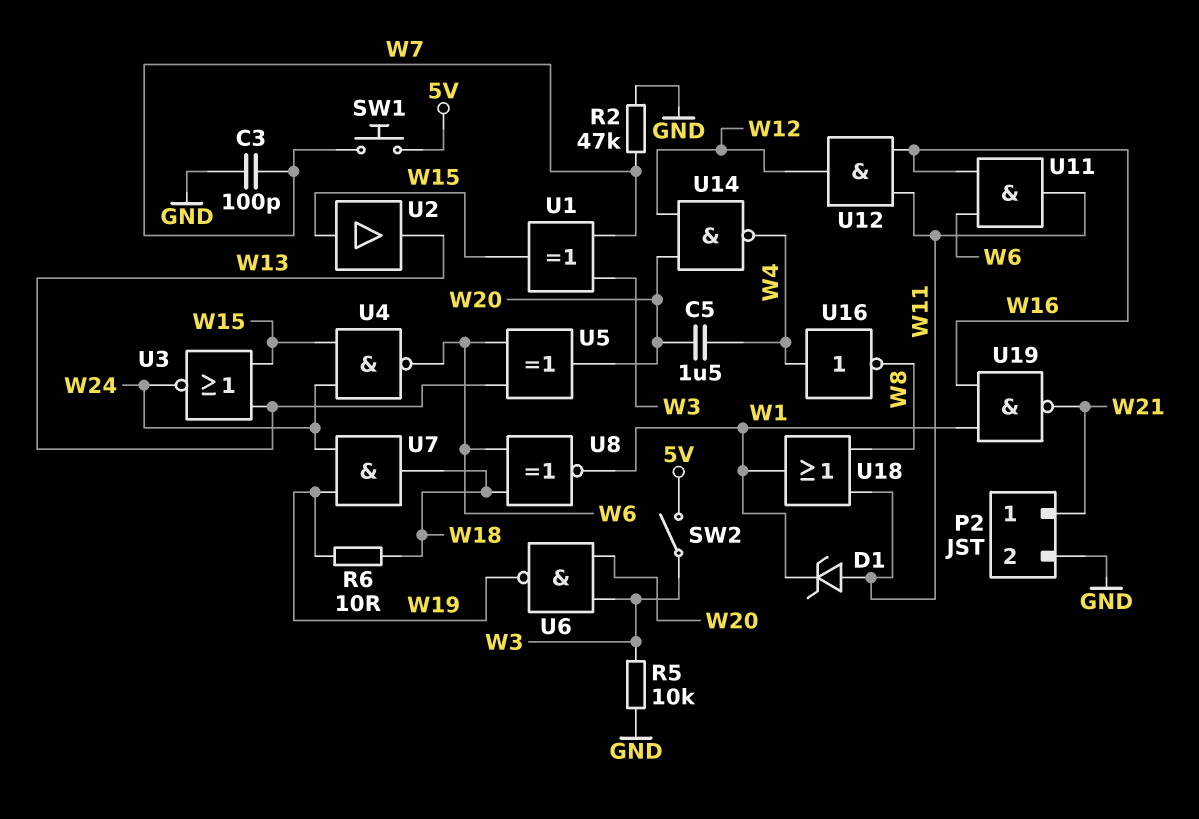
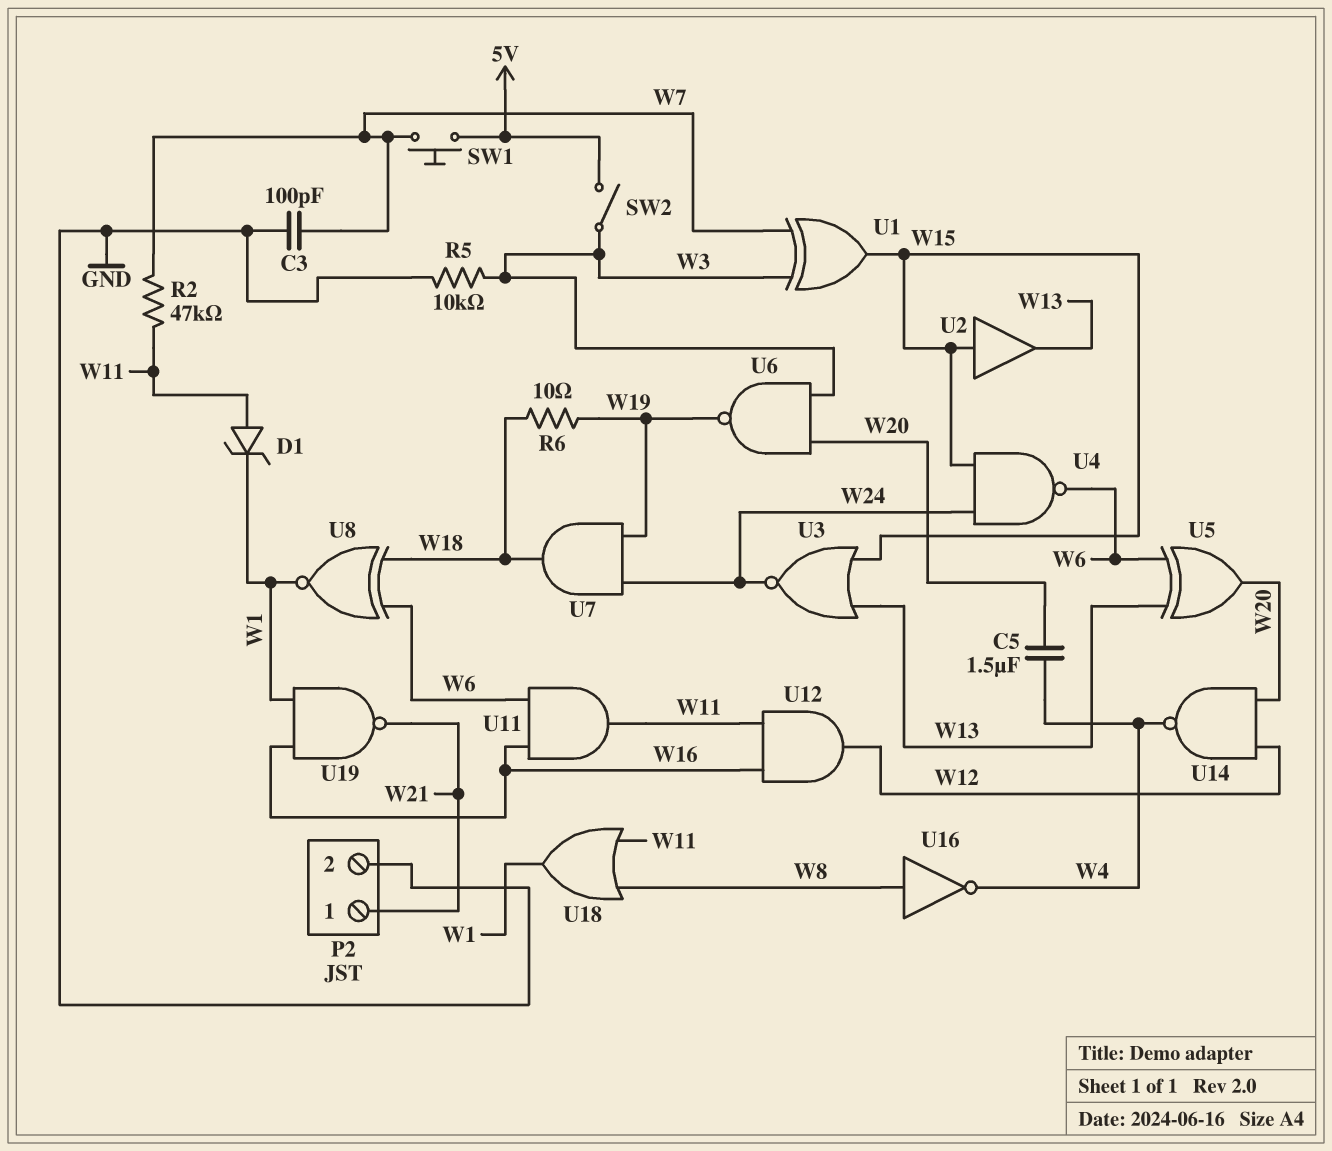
R2: 47k (GND, W7) -> 47k (W7, W11)
U16: NOT (in W4, out W8) -> NOT (in W8, out W4)

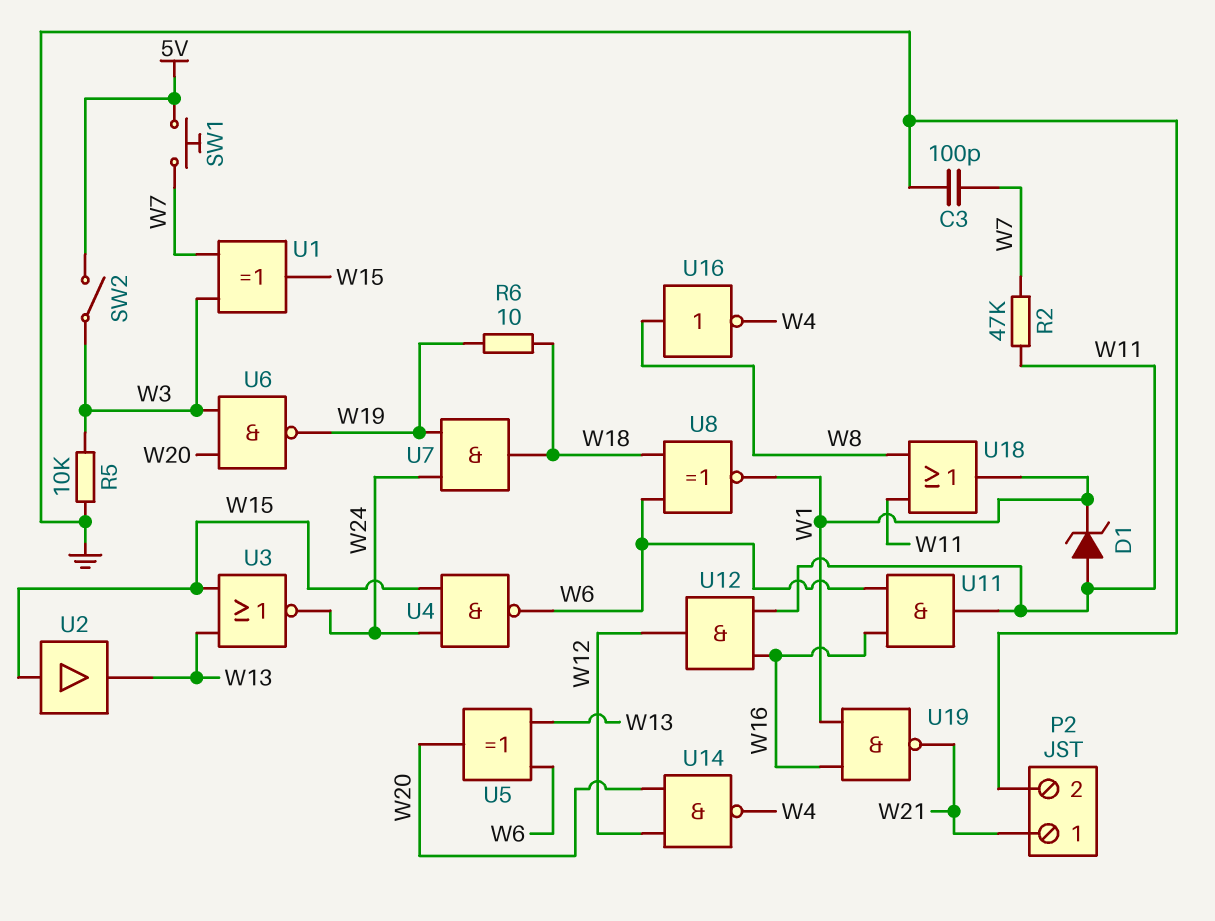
C5: 1.5uF (W4, W20) -> none

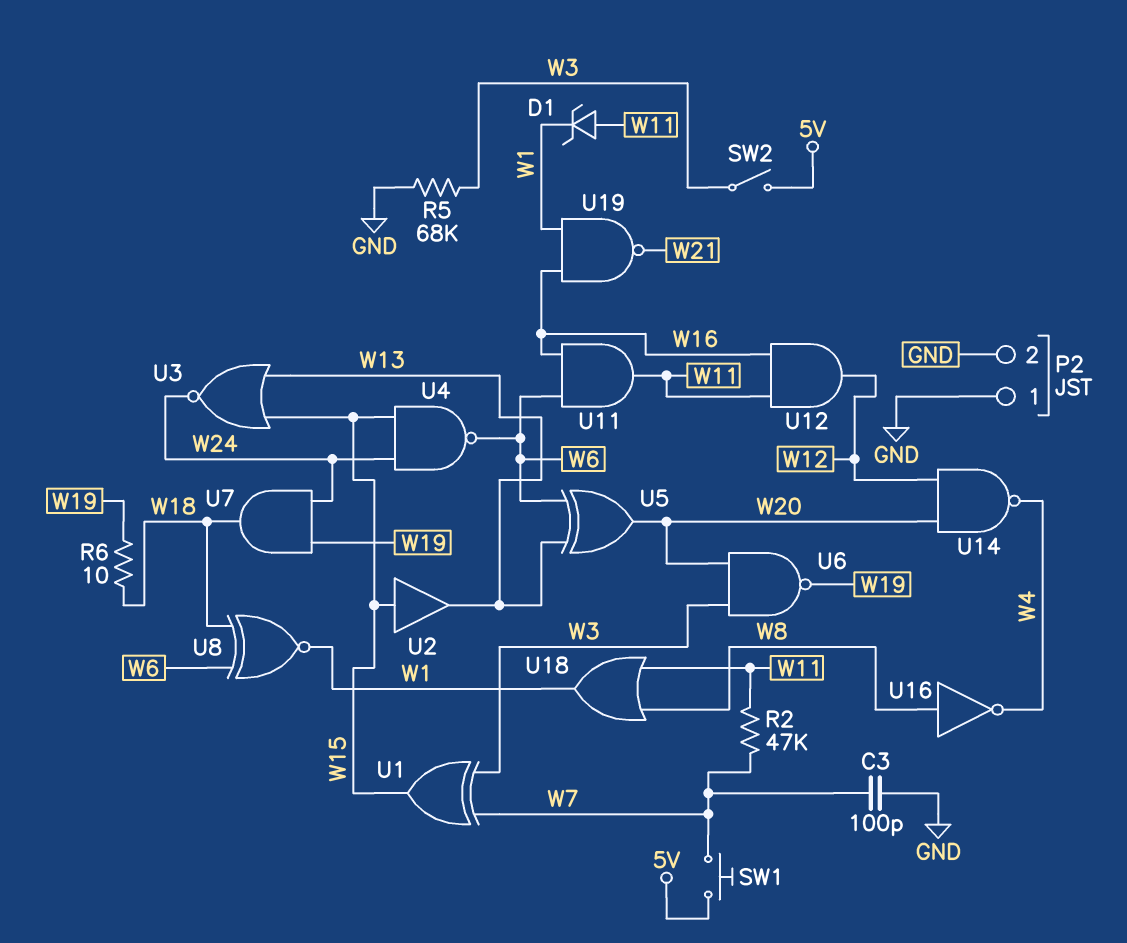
P2 pin 1: W21 -> GND
R5: 10k (GND, W3) -> 68k (GND, W3)

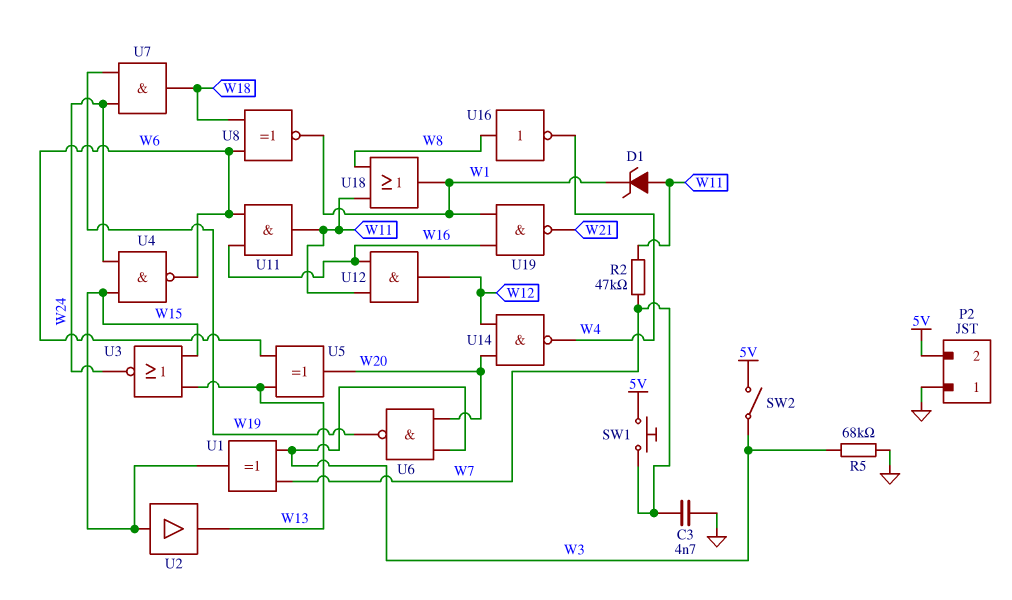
C3: 100pF (GND, W7) -> 4.7nF (GND, W7)
P2 pin 2: GND -> 5V
R6: 10 (W18, W19) -> none

